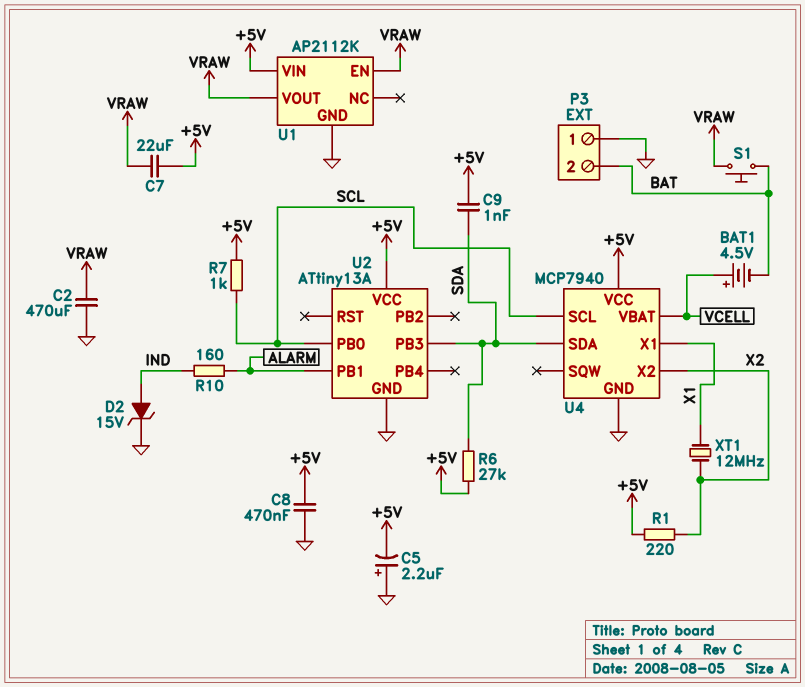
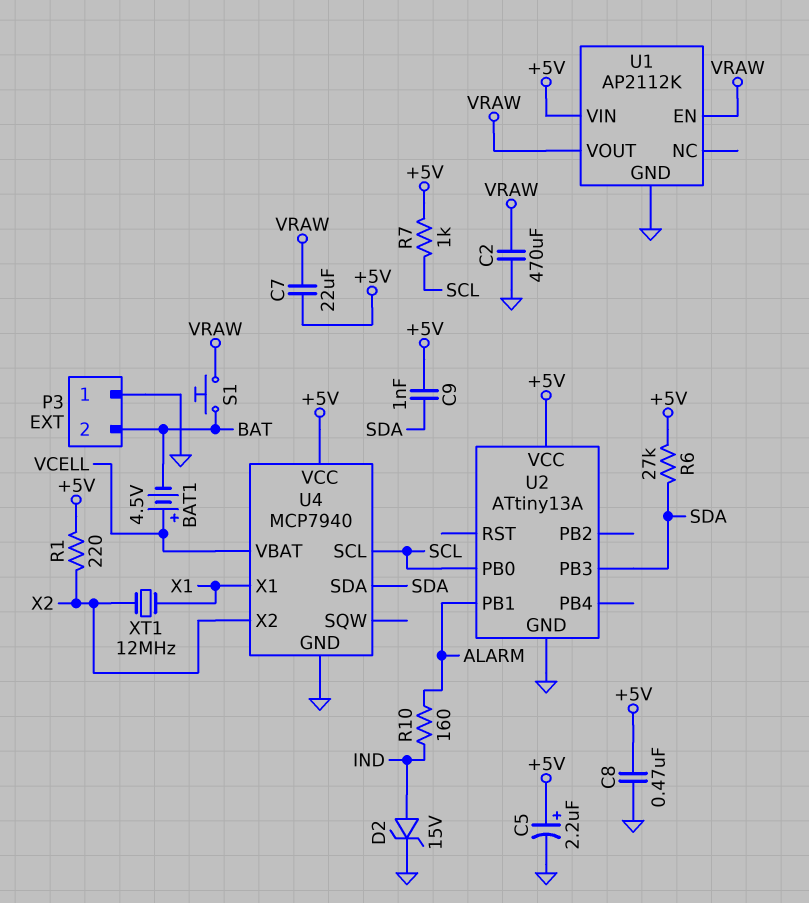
C5: 2.2uF (plus GND, minus +5V) -> 2.2uF (plus +5V, minus GND)

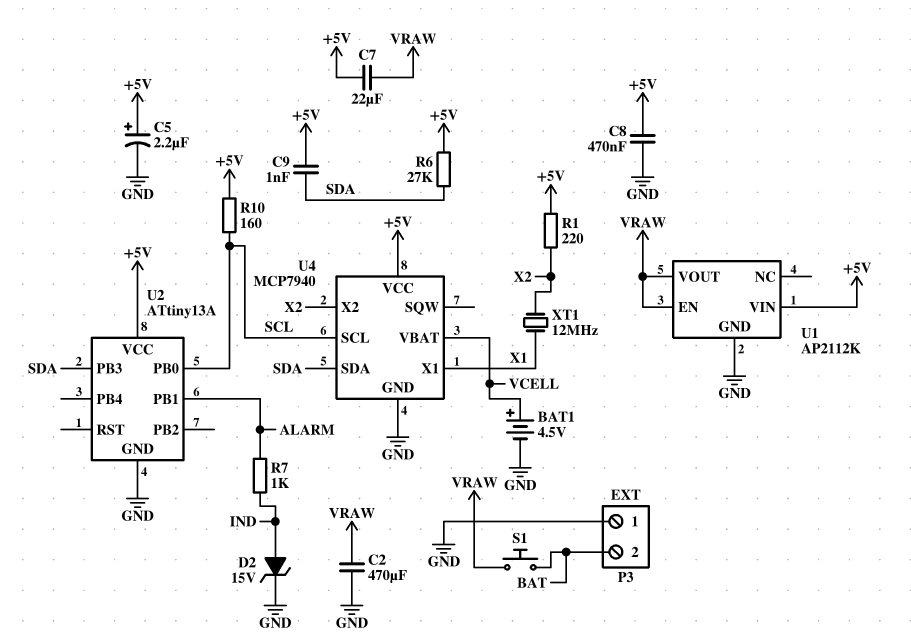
BAT1: 4.5V (plus VCELL, minus BAT) -> 4.5V (plus VCELL, minus GND)
R7: 1k (+5V, SCL) -> 1k (ALARM, IND)
R10: 160 (ALARM, IND) -> 160 (+5V, SCL)

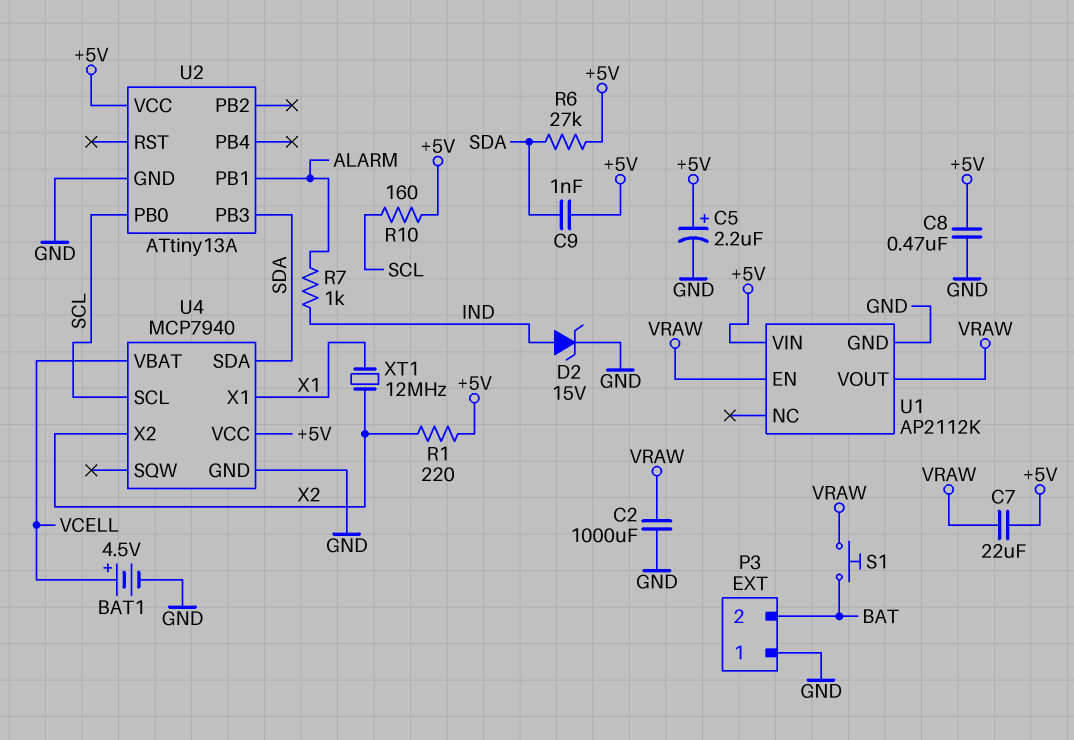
C2: 470uF (GND, VRAW) -> 1000uF (GND, VRAW)

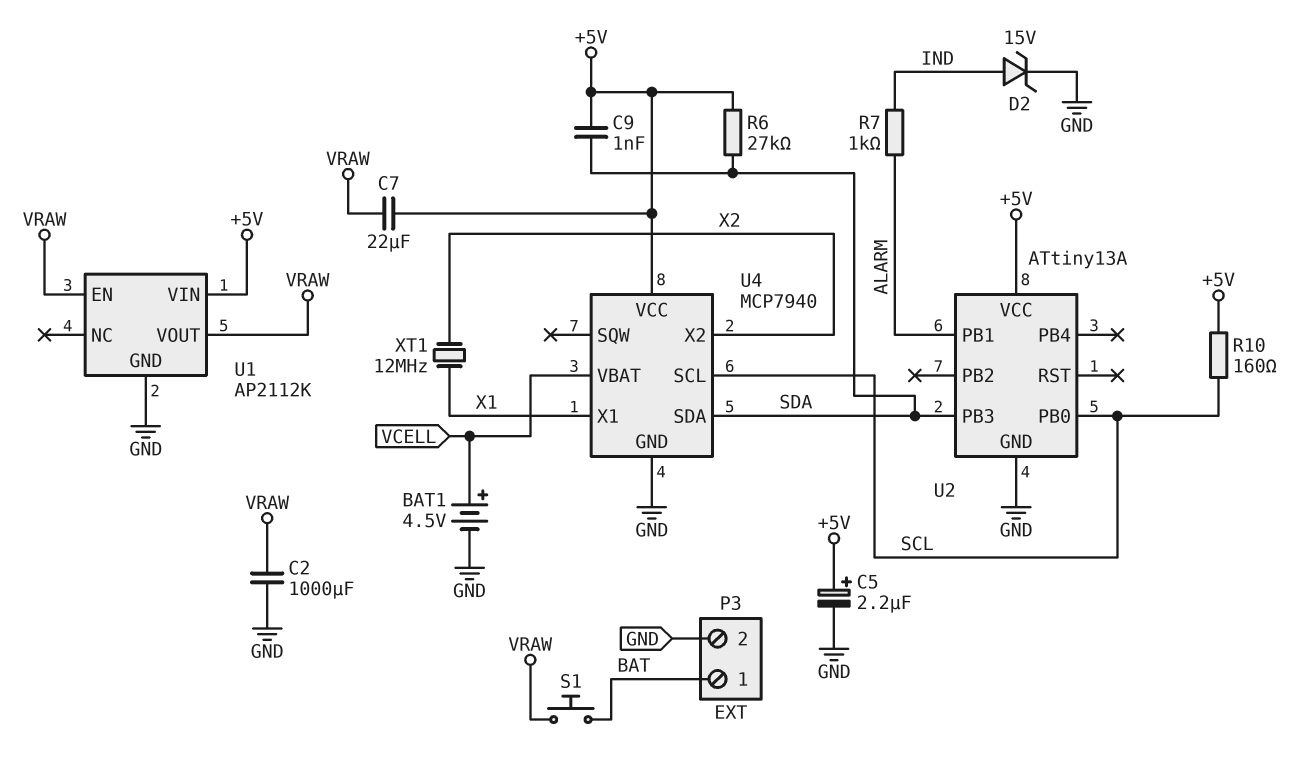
C8: 470nF (+5V, GND) -> none
P3 pin 1: GND -> BAT
P3 pin 2: BAT -> GND
R1: 220 (+5V, X2) -> none

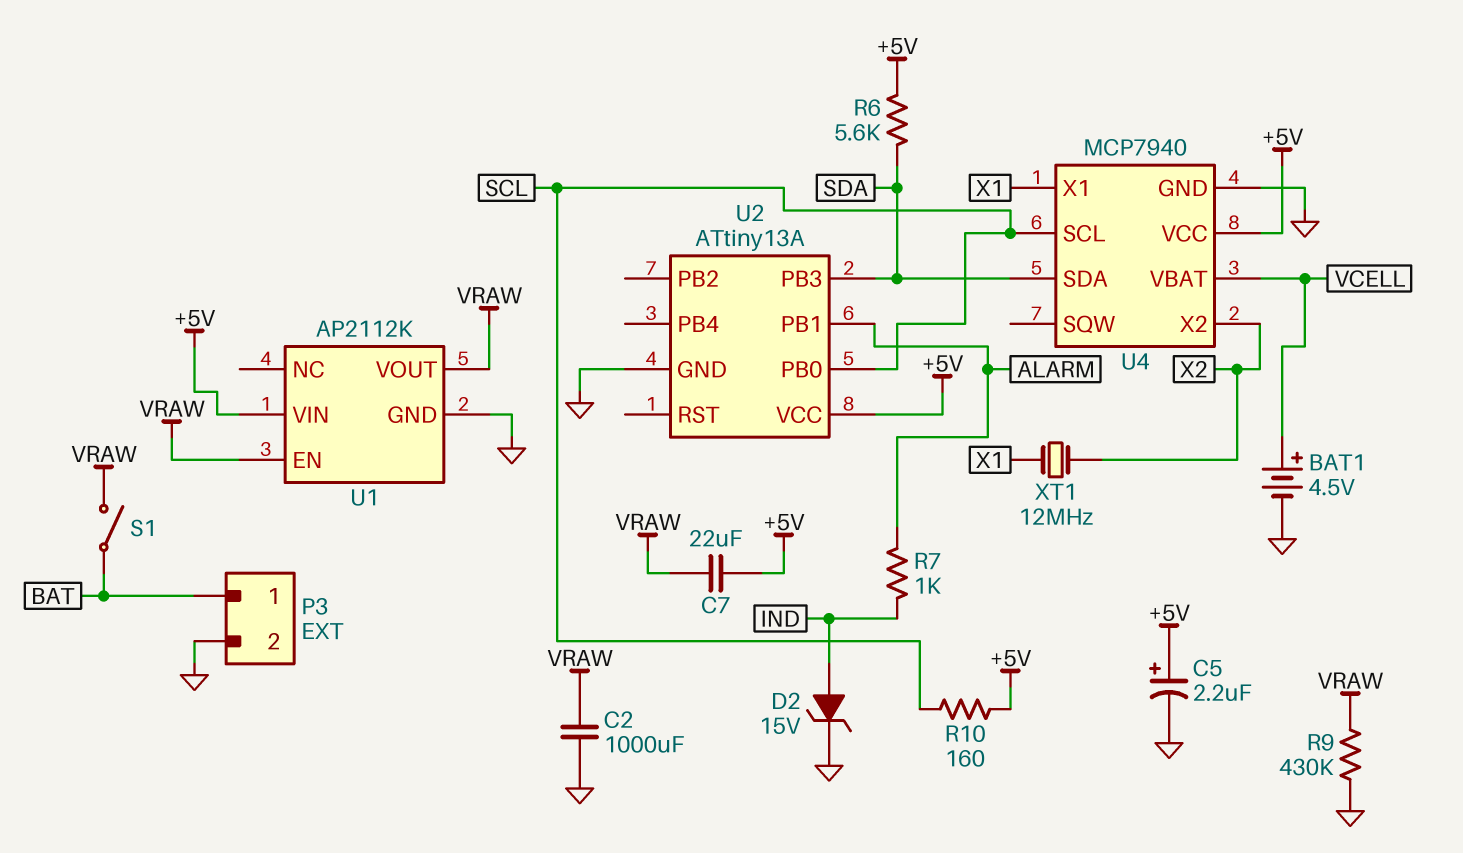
C9: 1nF (+5V, SDA) -> none
R6: 27k (+5V, SDA) -> 5.6k (+5V, SDA)
R9: none -> 430k (GND, VRAW)
S1: button (BAT, VRAW) -> switch (BAT, VRAW)

